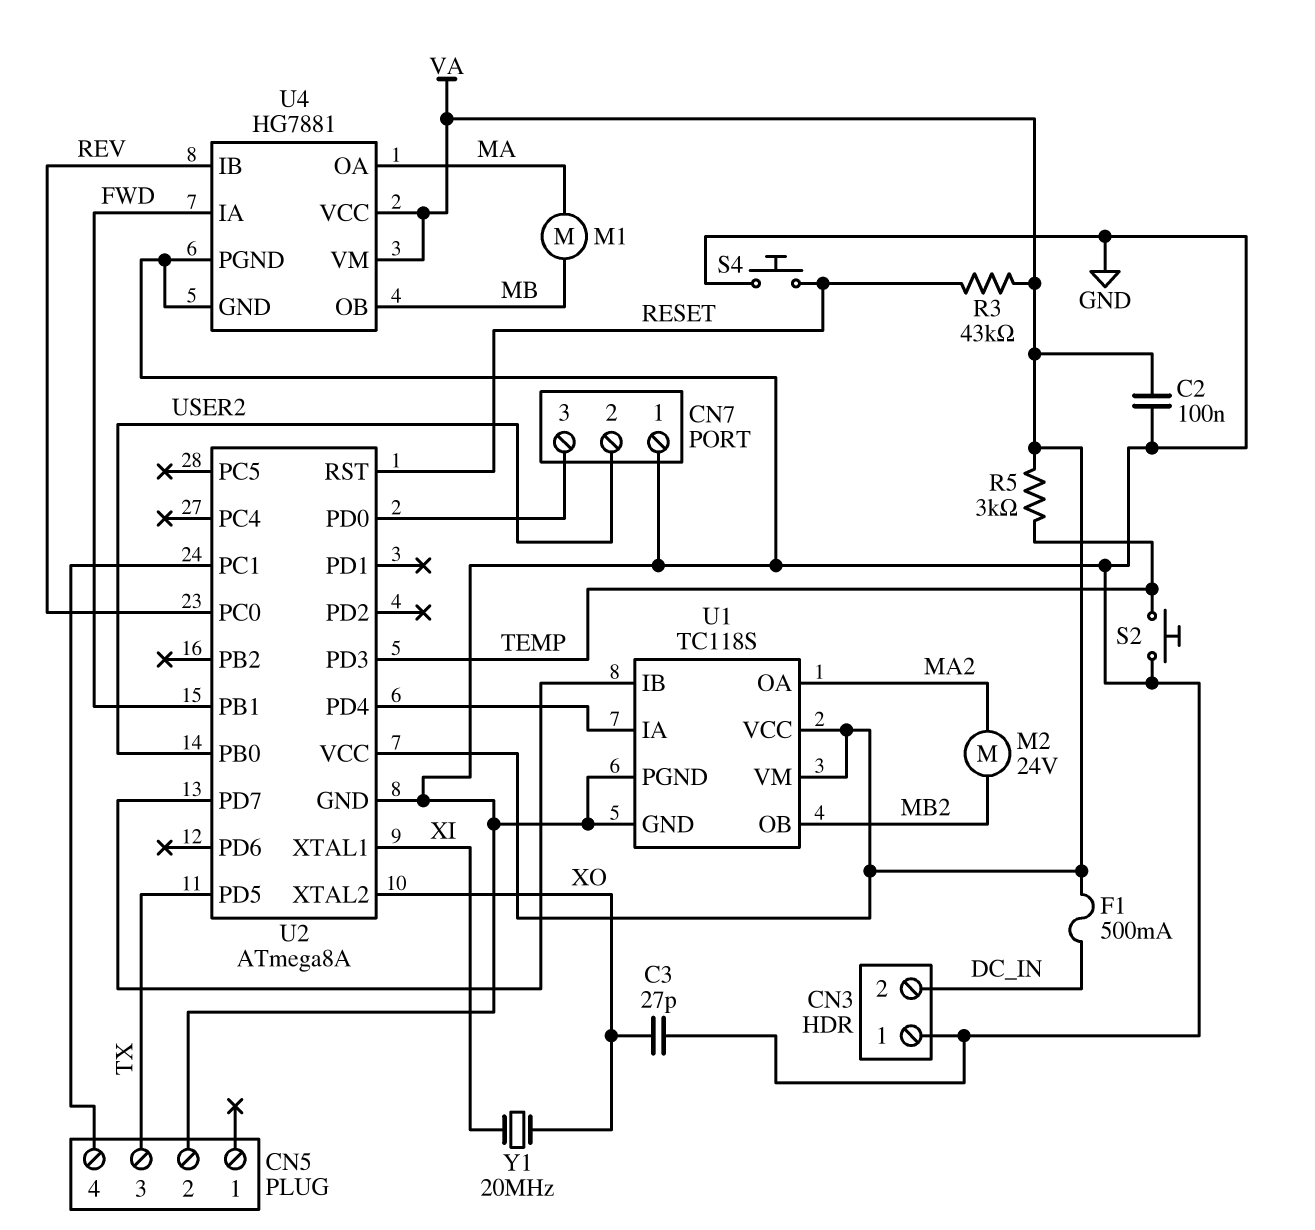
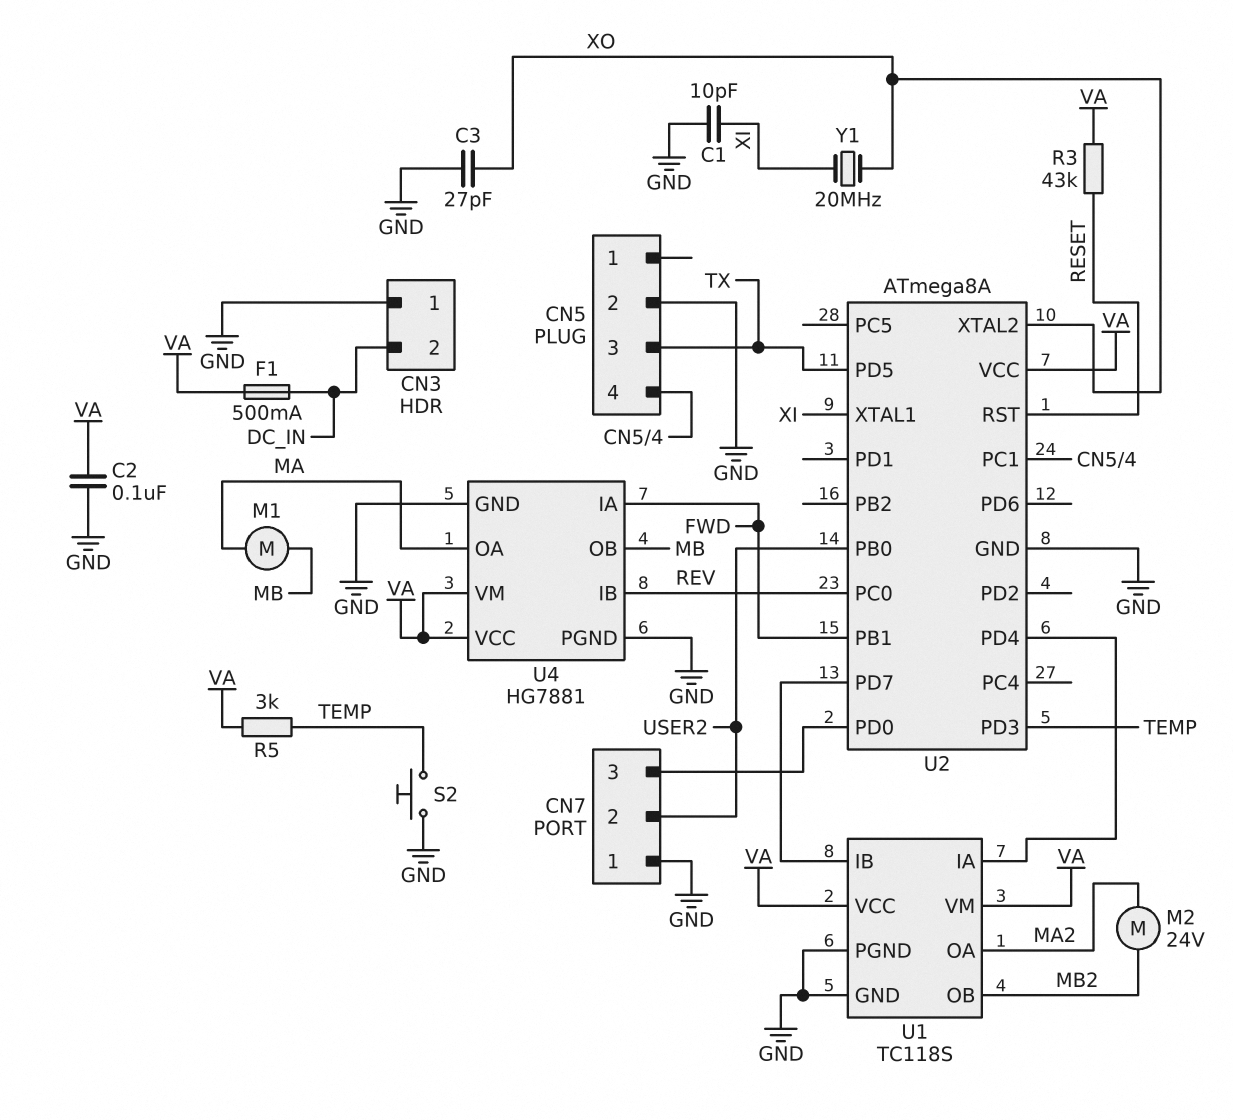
C1: none -> 10pF (GND, XI)
S4: button (GND, RESET) -> none

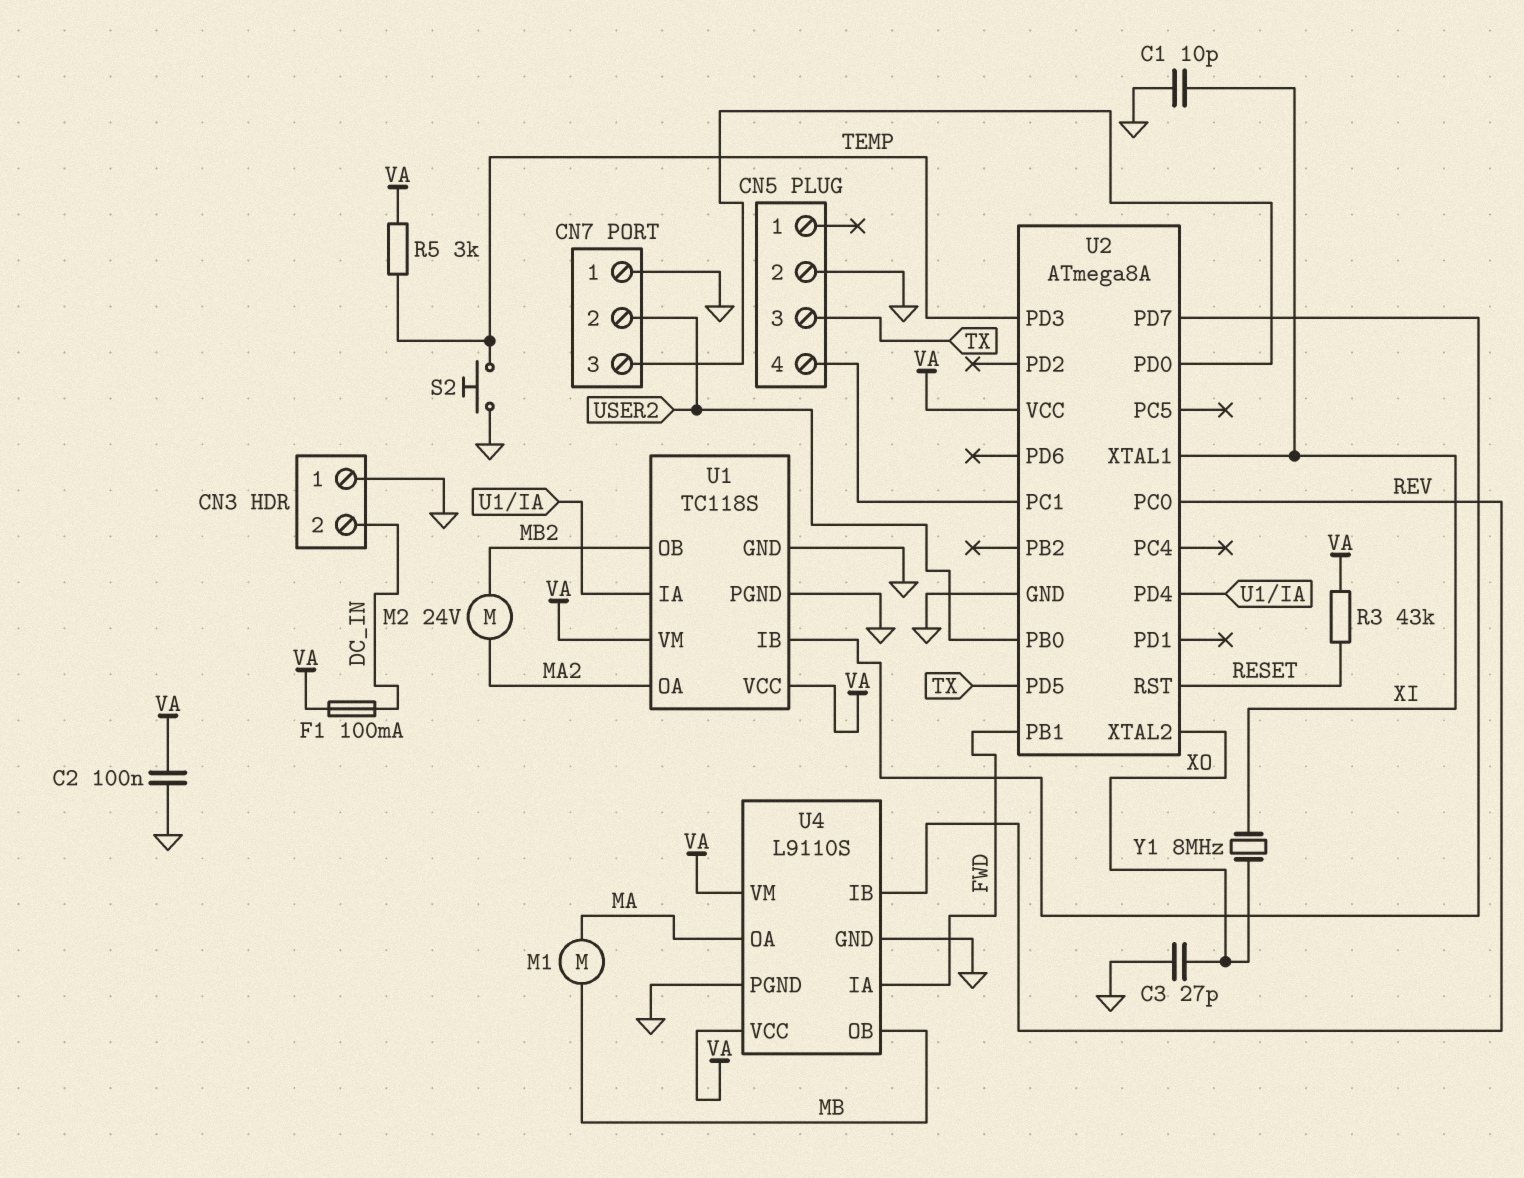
F1: 500mA (DC_IN, VA) -> 100mA (DC_IN, VA)
U4: HG7881 -> L9110S
Y1: 20MHz (XI, XO) -> 8MHz (XI, XO)

